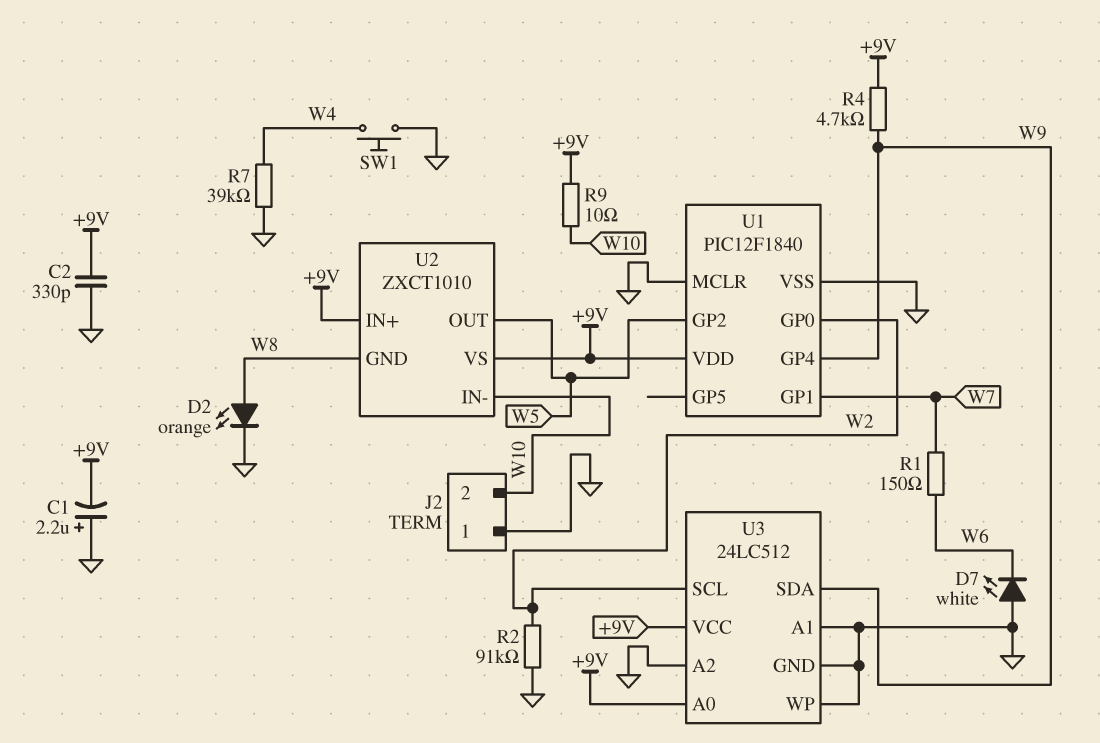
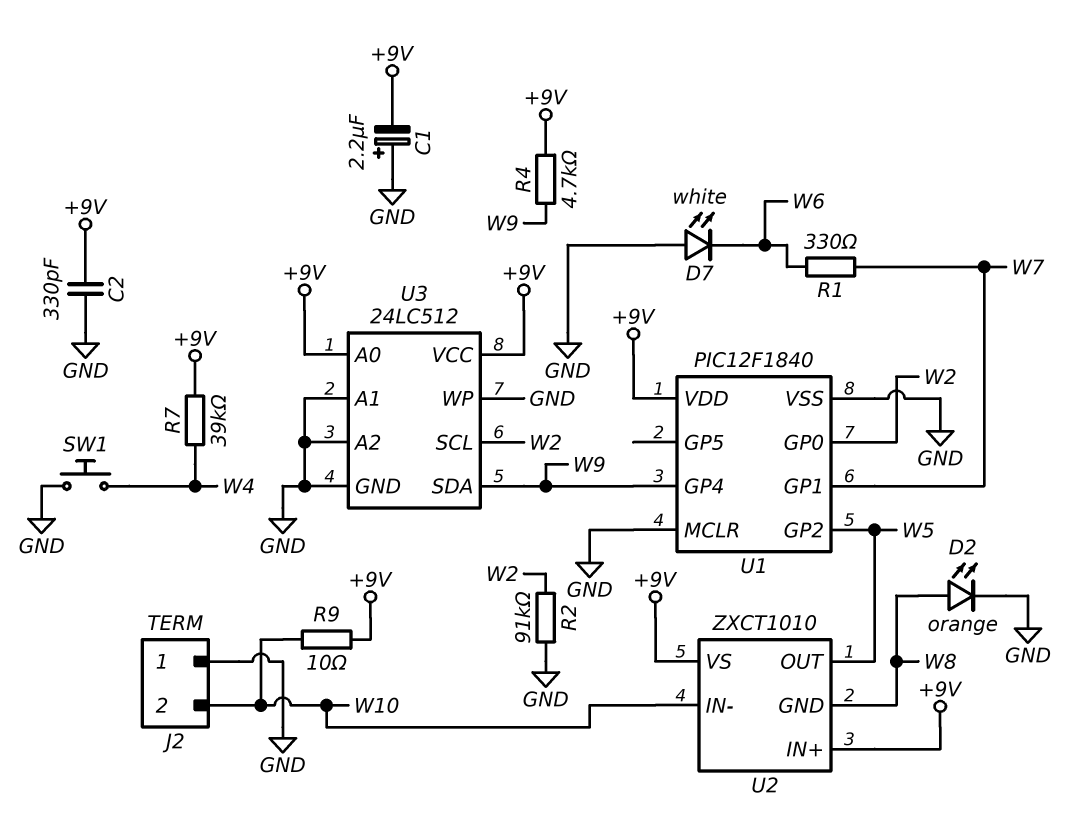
R1: 150 (W6, W7) -> 330 (W6, W7)
R7: 39k (GND, W4) -> 39k (+9V, W4)

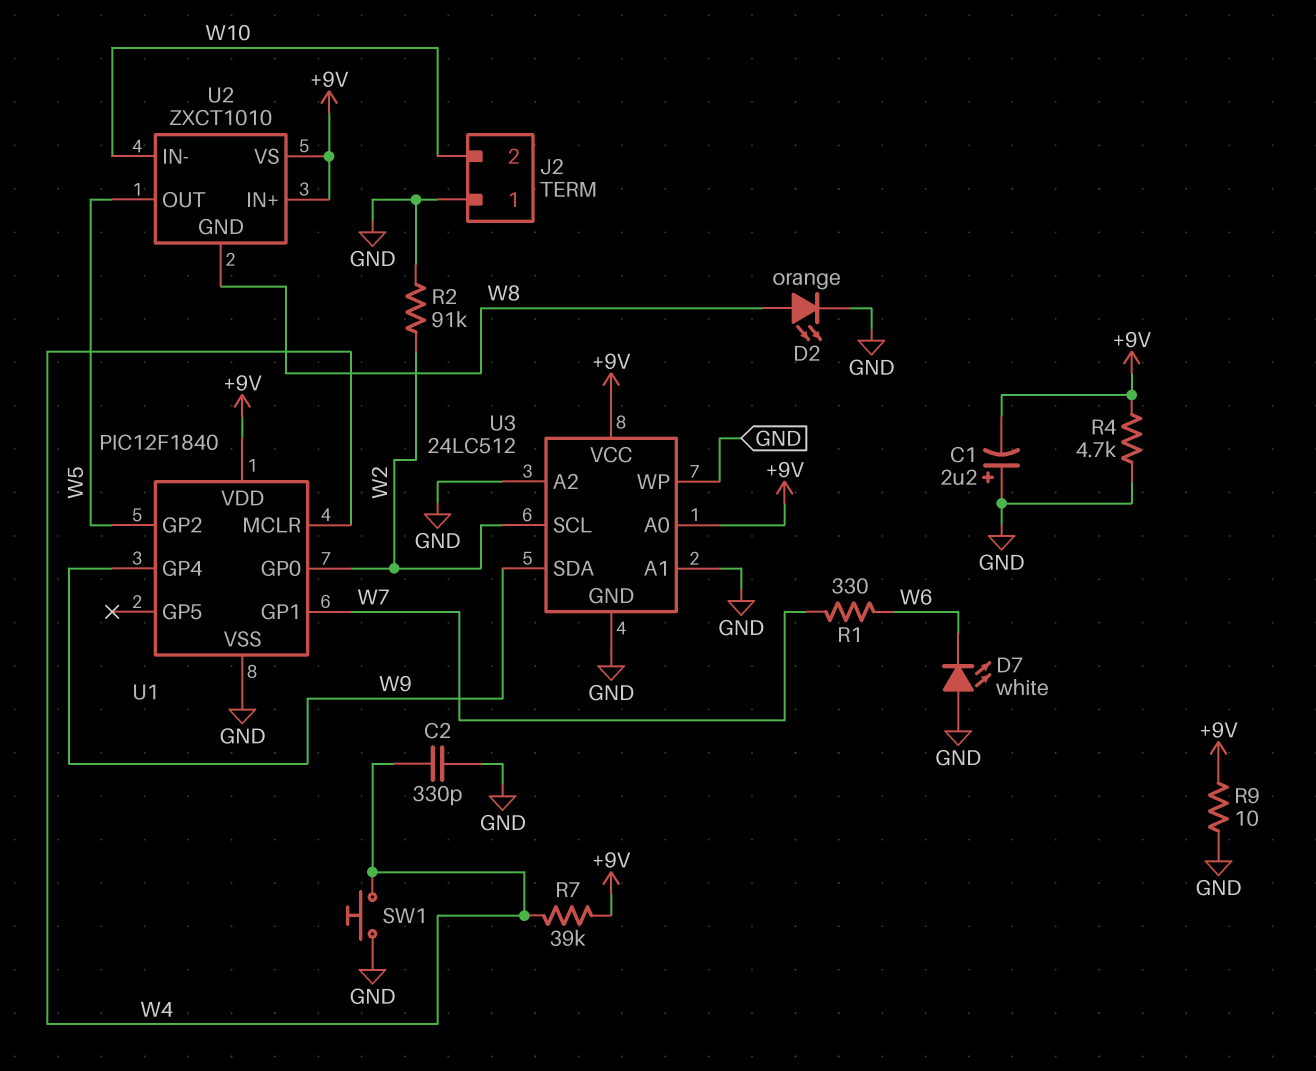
C2: 330pF (+9V, GND) -> 330pF (GND, W4)
R4: 4.7k (+9V, W9) -> 4.7k (+9V, GND)
R9: 10 (+9V, W10) -> 10 (+9V, GND)
U1 pin MCLR: GND -> W4

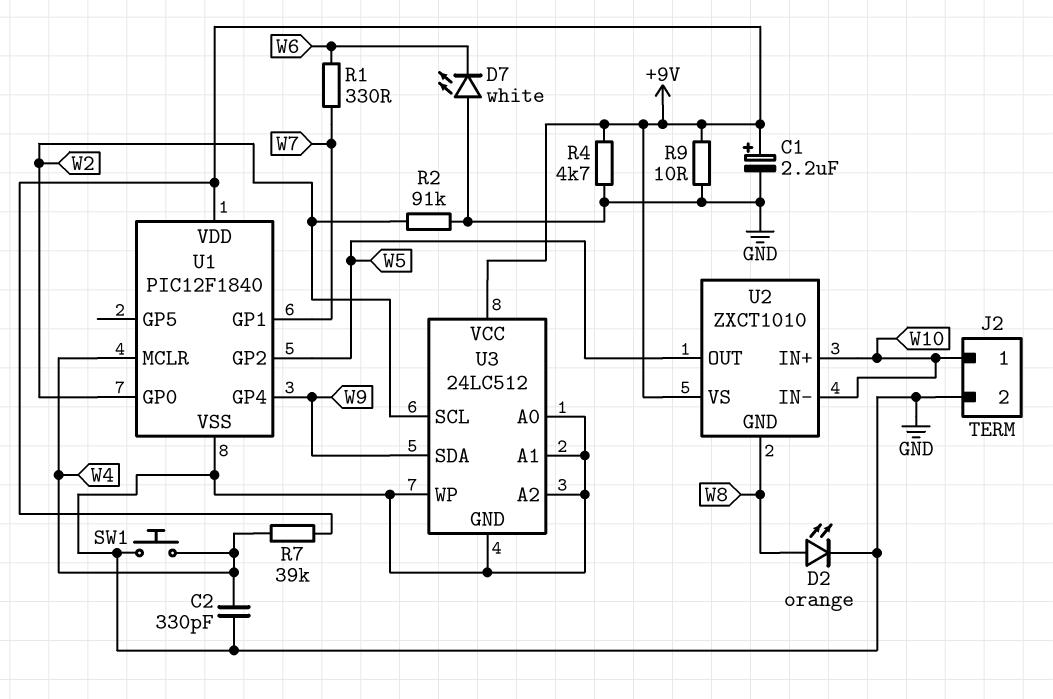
C1: 2.2uF (plus GND, minus +9V) -> 2.2uF (plus +9V, minus GND)
J2 pin 1: GND -> W10
J2 pin 2: W10 -> GND
U2 pin IN+: +9V -> W10
U3 pin A0: +9V -> GND

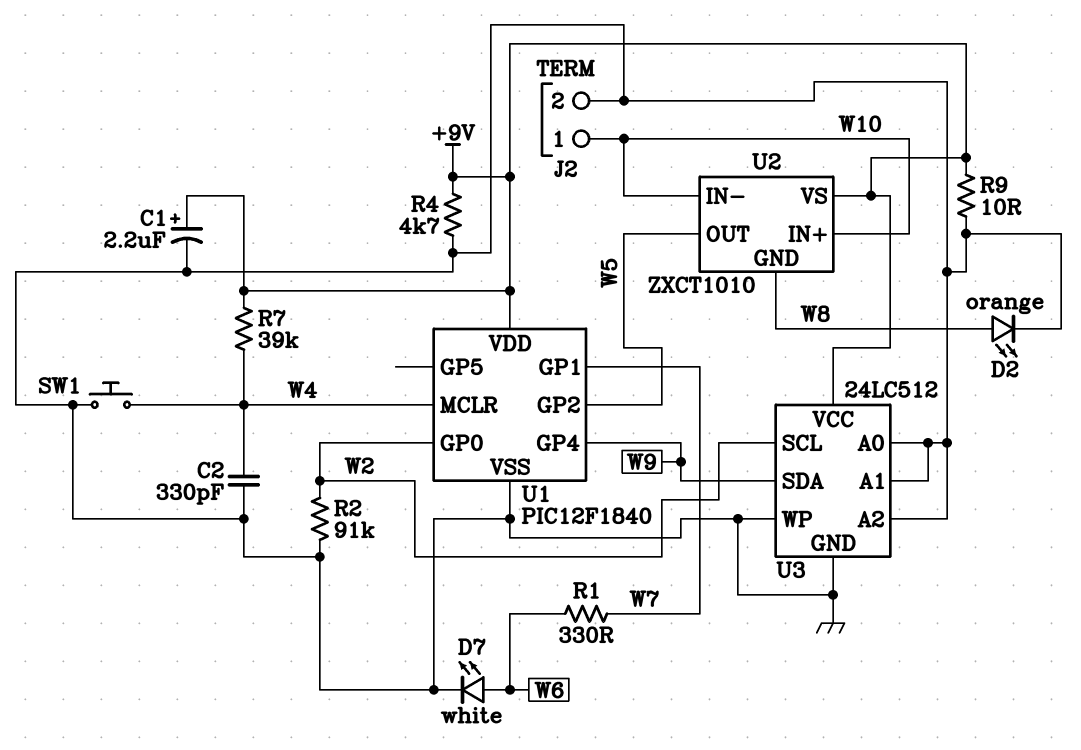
D7: LED white (A GND, K W6) -> LED white (A W6, K GND)

